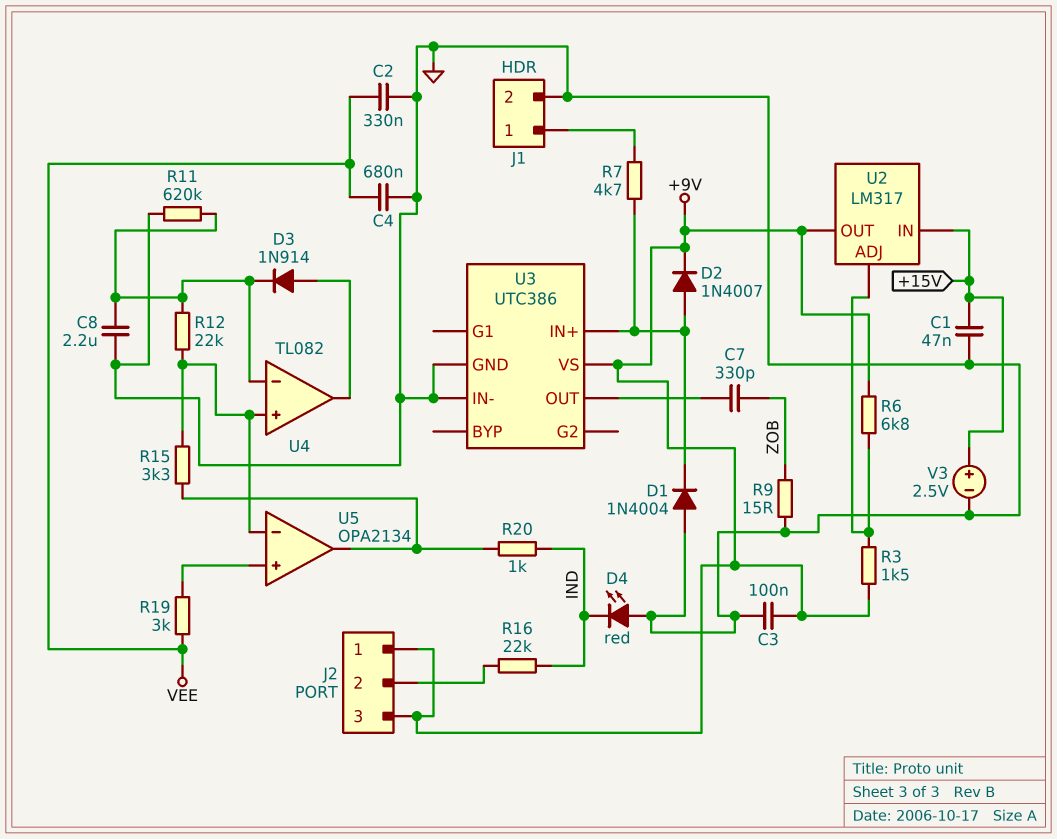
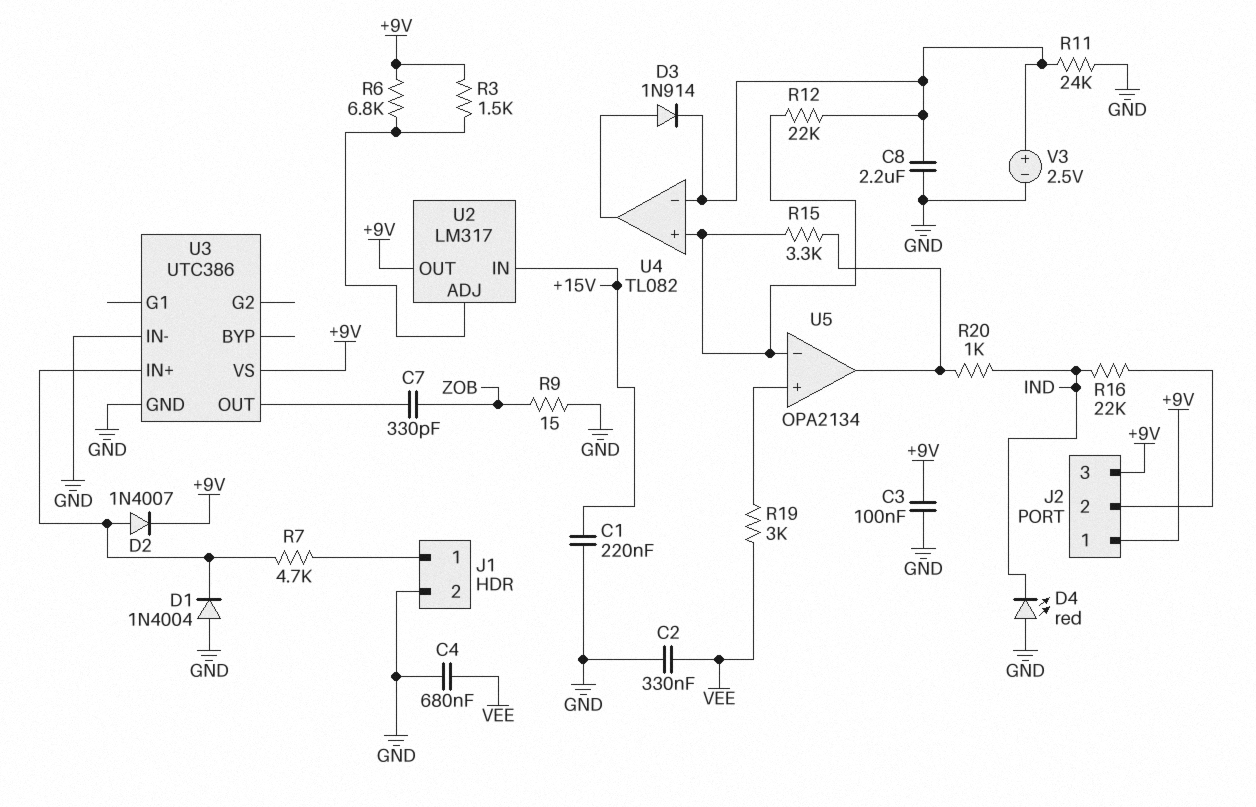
C1: 47nF (+15V, GND) -> 220nF (+15V, GND)
R11: 620k (GND, U4/in-) -> 24k (GND, U4/in-)
V3: 2.5V (plus +15V, minus GND) -> 2.5V (plus U4/in-, minus GND)

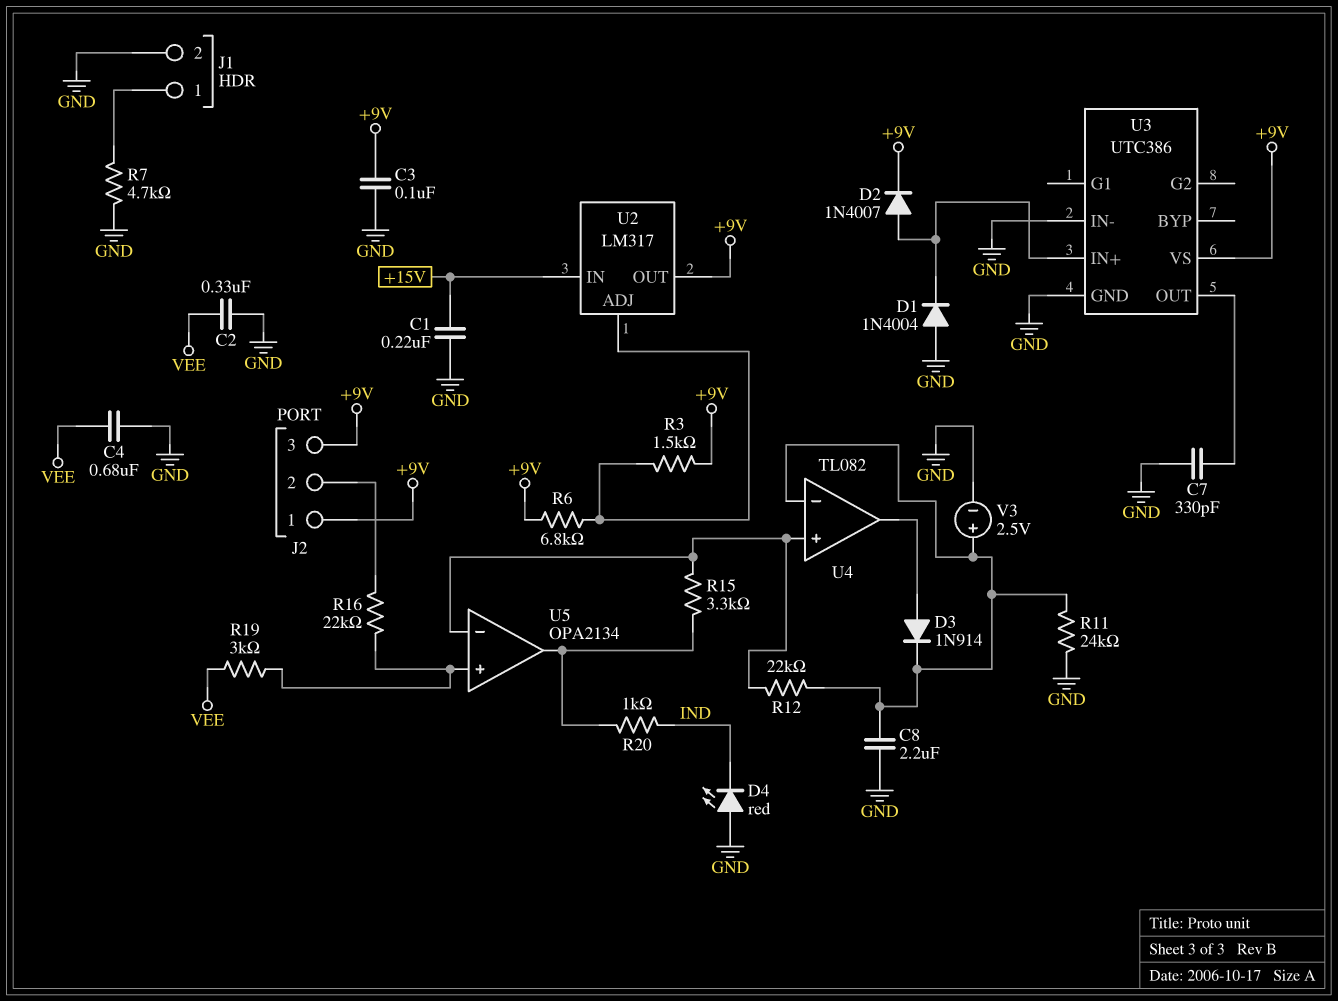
C7: 330pF (U3/OUT, ZOB) -> 330pF (GND, U3/OUT)
R7: 4.7k (J1/1, U3/IN+) -> 4.7k (GND, J1/1)
R9: 15 (GND, ZOB) -> none
R16: 22k (IND, J2/2) -> 22k (J2/2, U5/in+)

